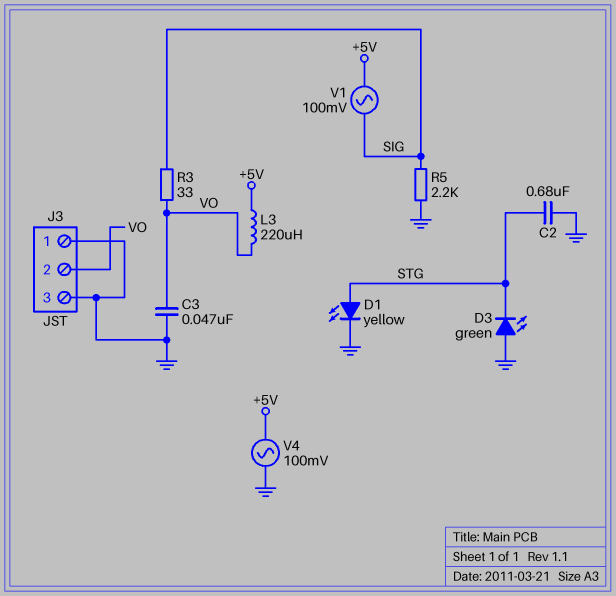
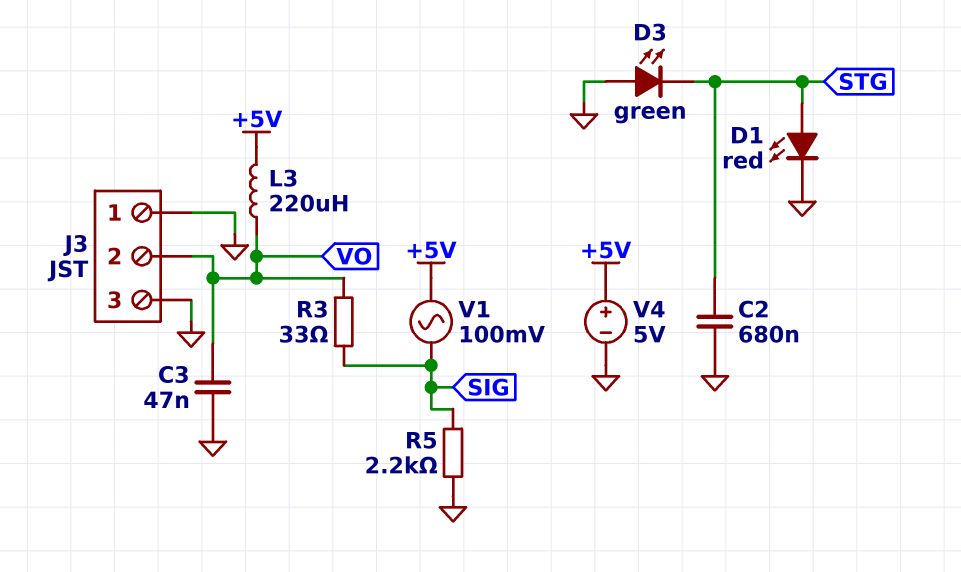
D1: LED yellow (A STG, K GND) -> LED red (A STG, K GND)
V4: AC 100mV (+5V, GND) -> 5V (plus +5V, minus GND)

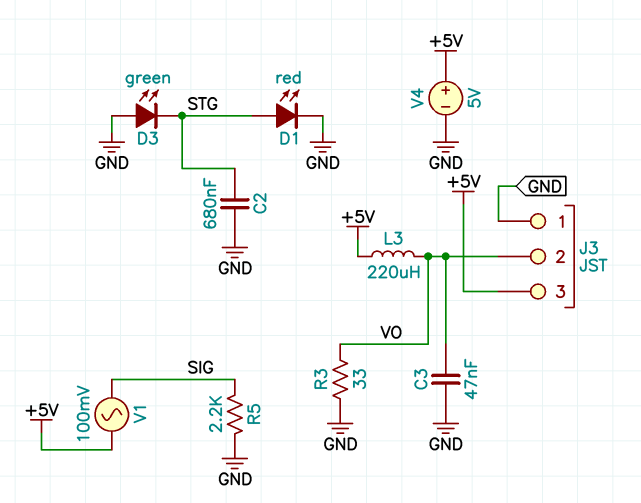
J3 pin 3: GND -> +5V
R3: 33 (SIG, VO) -> 33 (GND, VO)

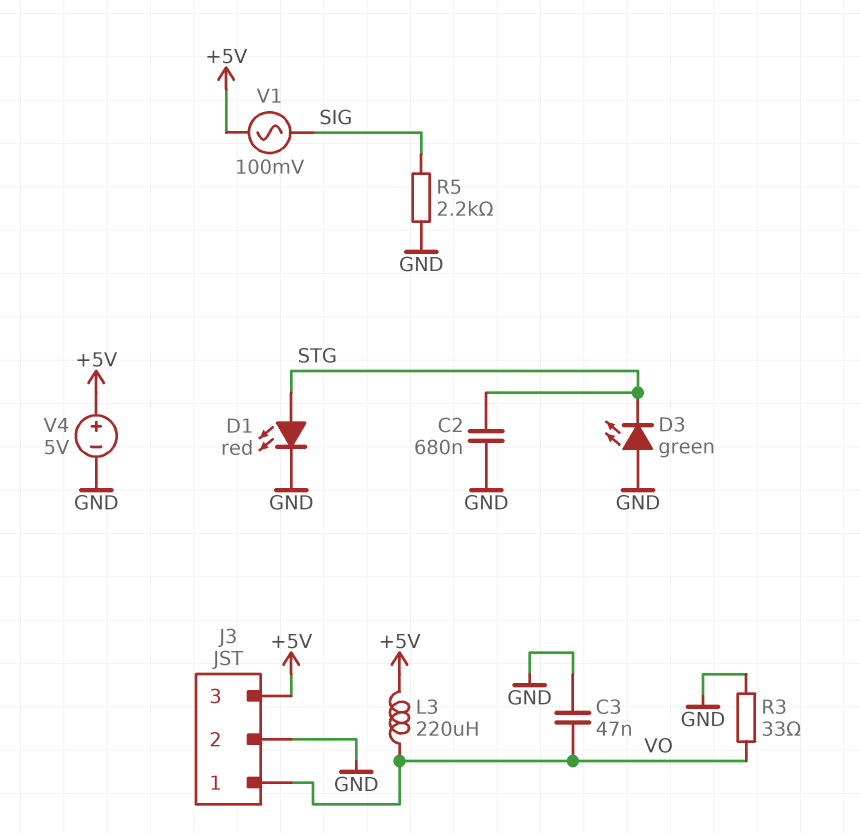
J3 pin 1: GND -> VO
J3 pin 2: VO -> GND

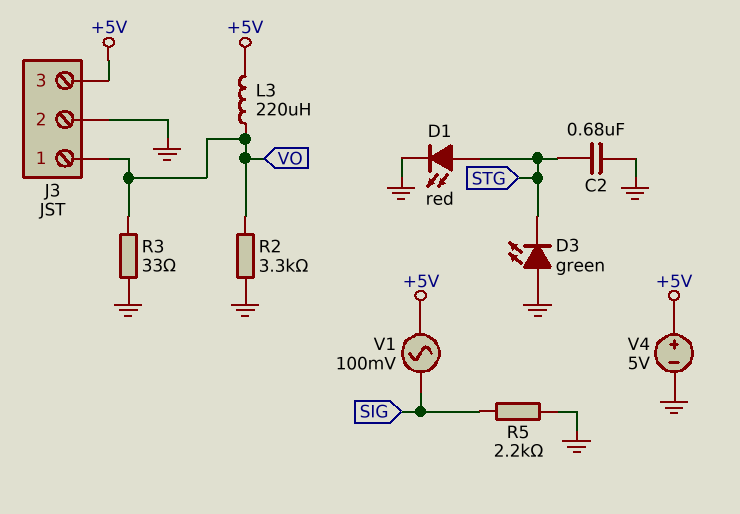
C3: 47nF (GND, VO) -> none
R2: none -> 3.3k (GND, VO)

